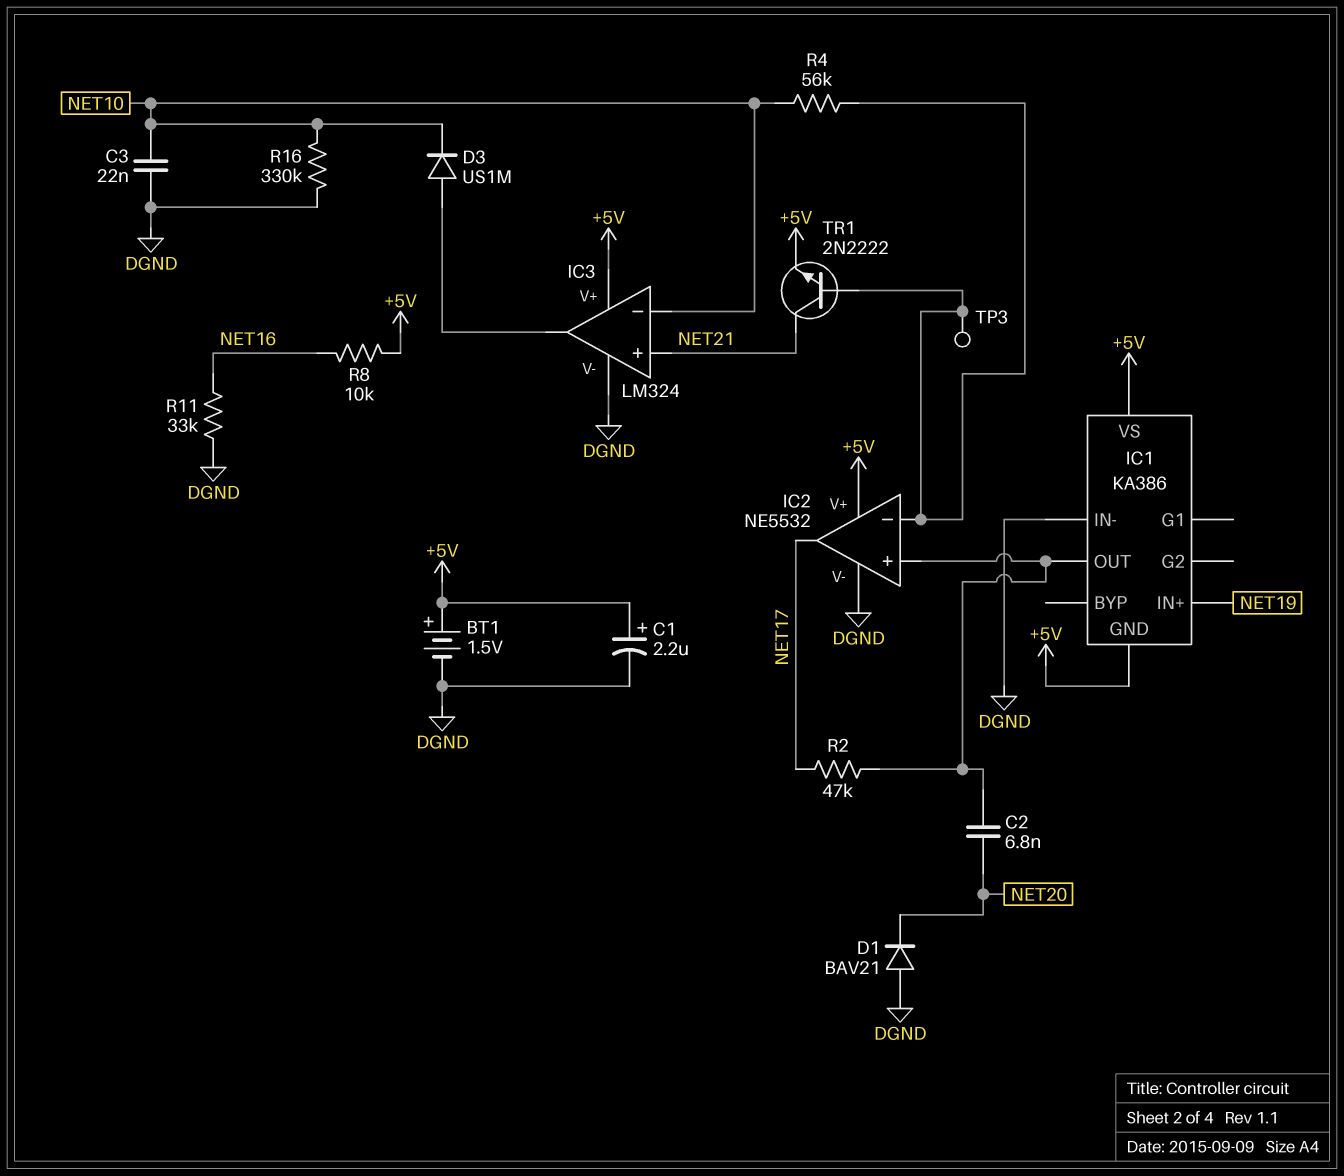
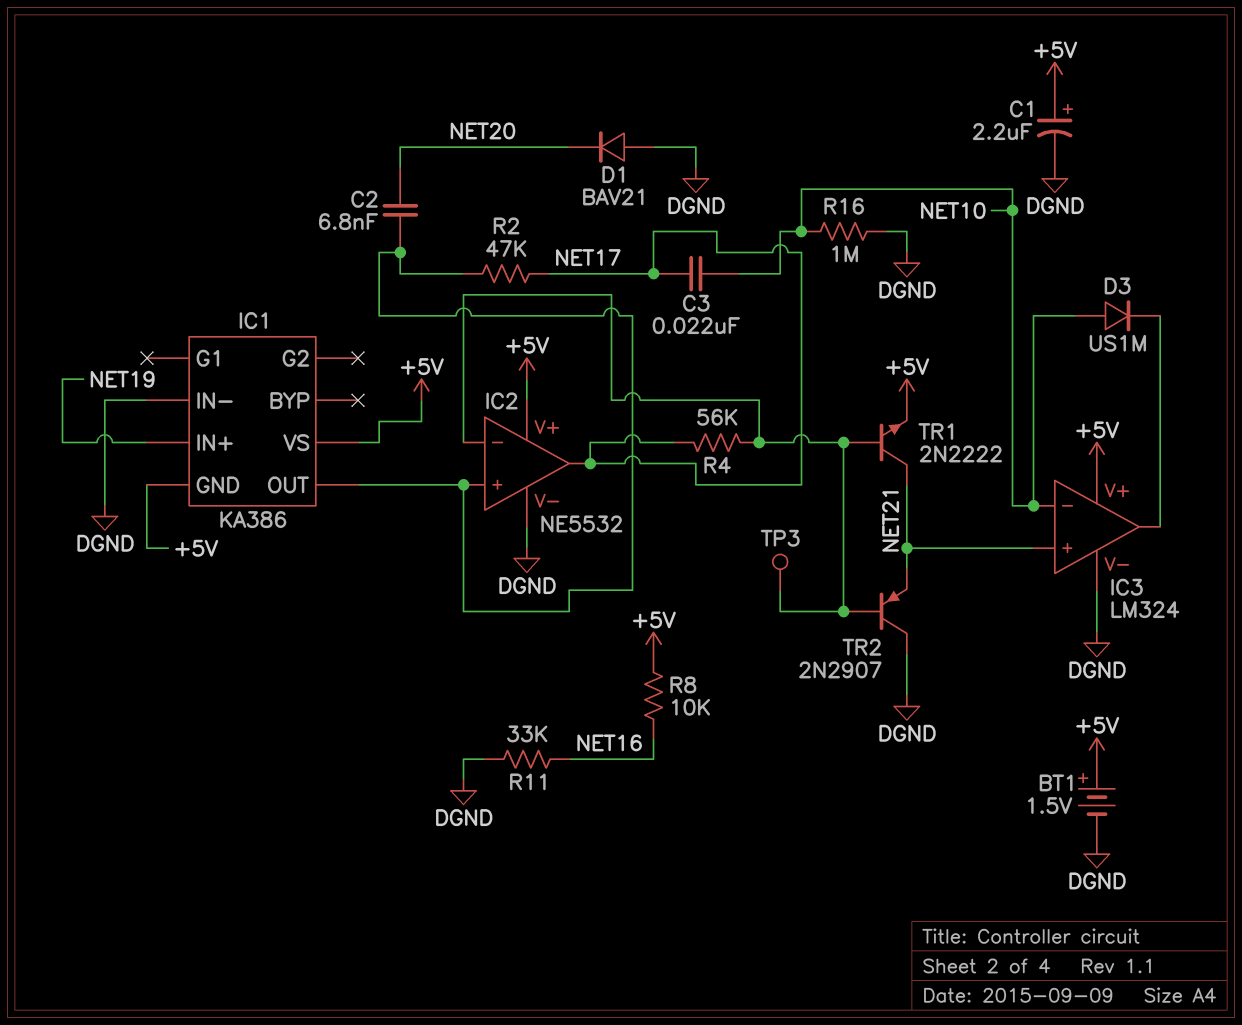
C3: 22nF (DGND, NET10) -> 22nF (NET10, NET17)
D3: diode US1M (A IC3/out, K NET10) -> diode US1M (A NET10, K IC3/out)
R4: 56k (IC2/in-, NET10) -> 56k (IC2/in-, NET17)
R16: 330k (DGND, NET10) -> 1M (DGND, NET10)
TR2: none -> PNP 2N2907 (B IC2/in-, C DGND, E NET21)

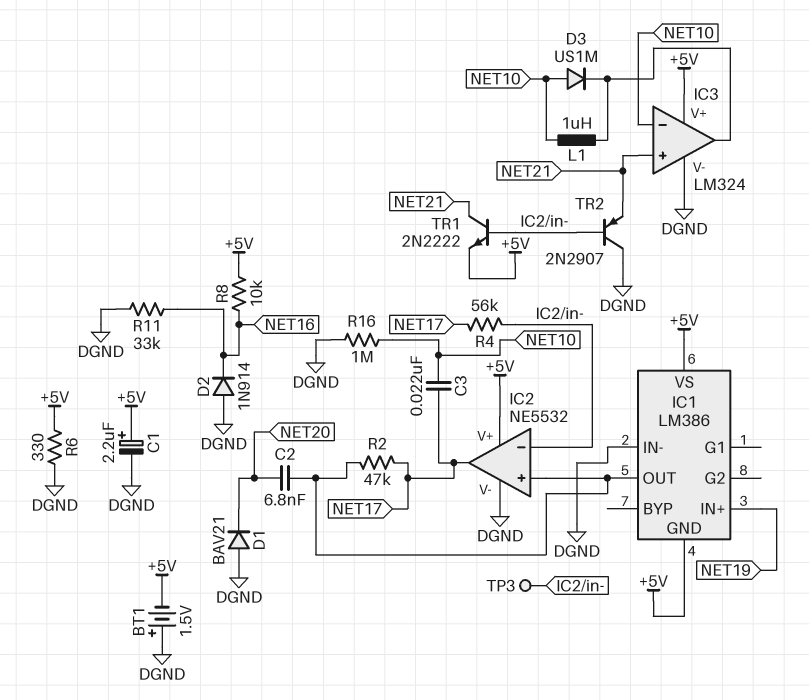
BT1: 1.5V (plus +5V, minus DGND) -> 1.5V (plus DGND, minus +5V)
D2: none -> diode 1N914 (A DGND, K NET16)
IC1: KA386 -> LM386
L1: none -> 1uH (IC3/out, NET10)
R6: none -> 330 (+5V, DGND)

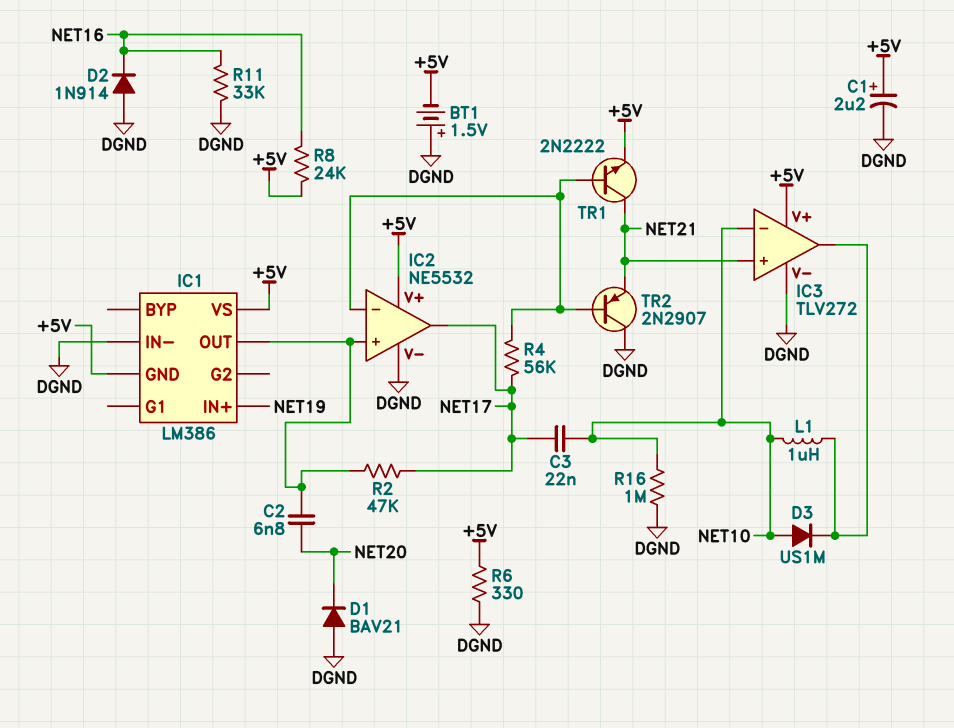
IC3: LM324 -> TLV272
R8: 10k (+5V, NET16) -> 24k (+5V, NET16)
TP3: test point (IC2/in-) -> none

